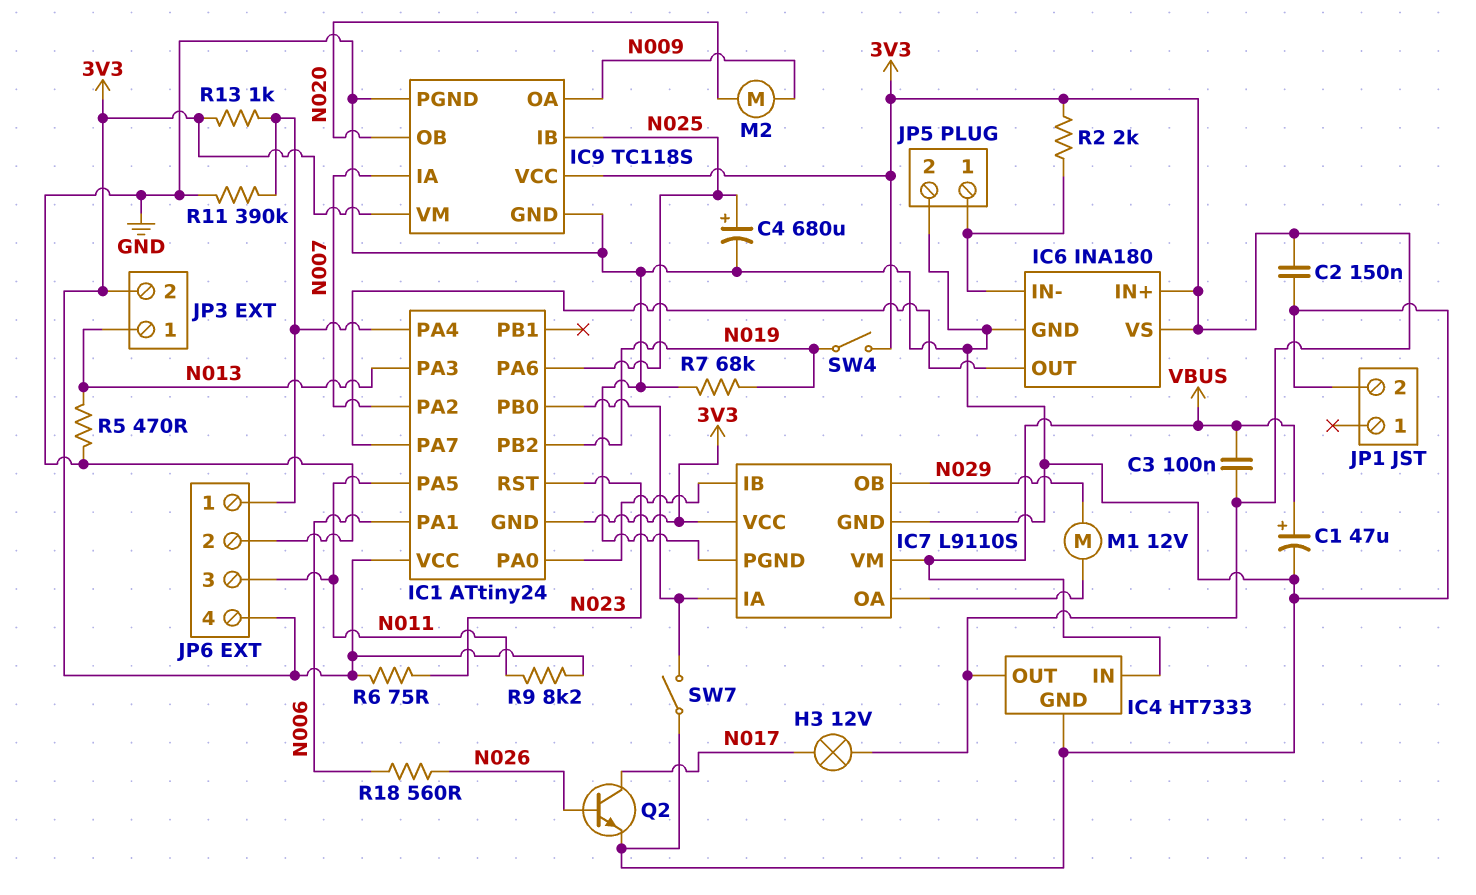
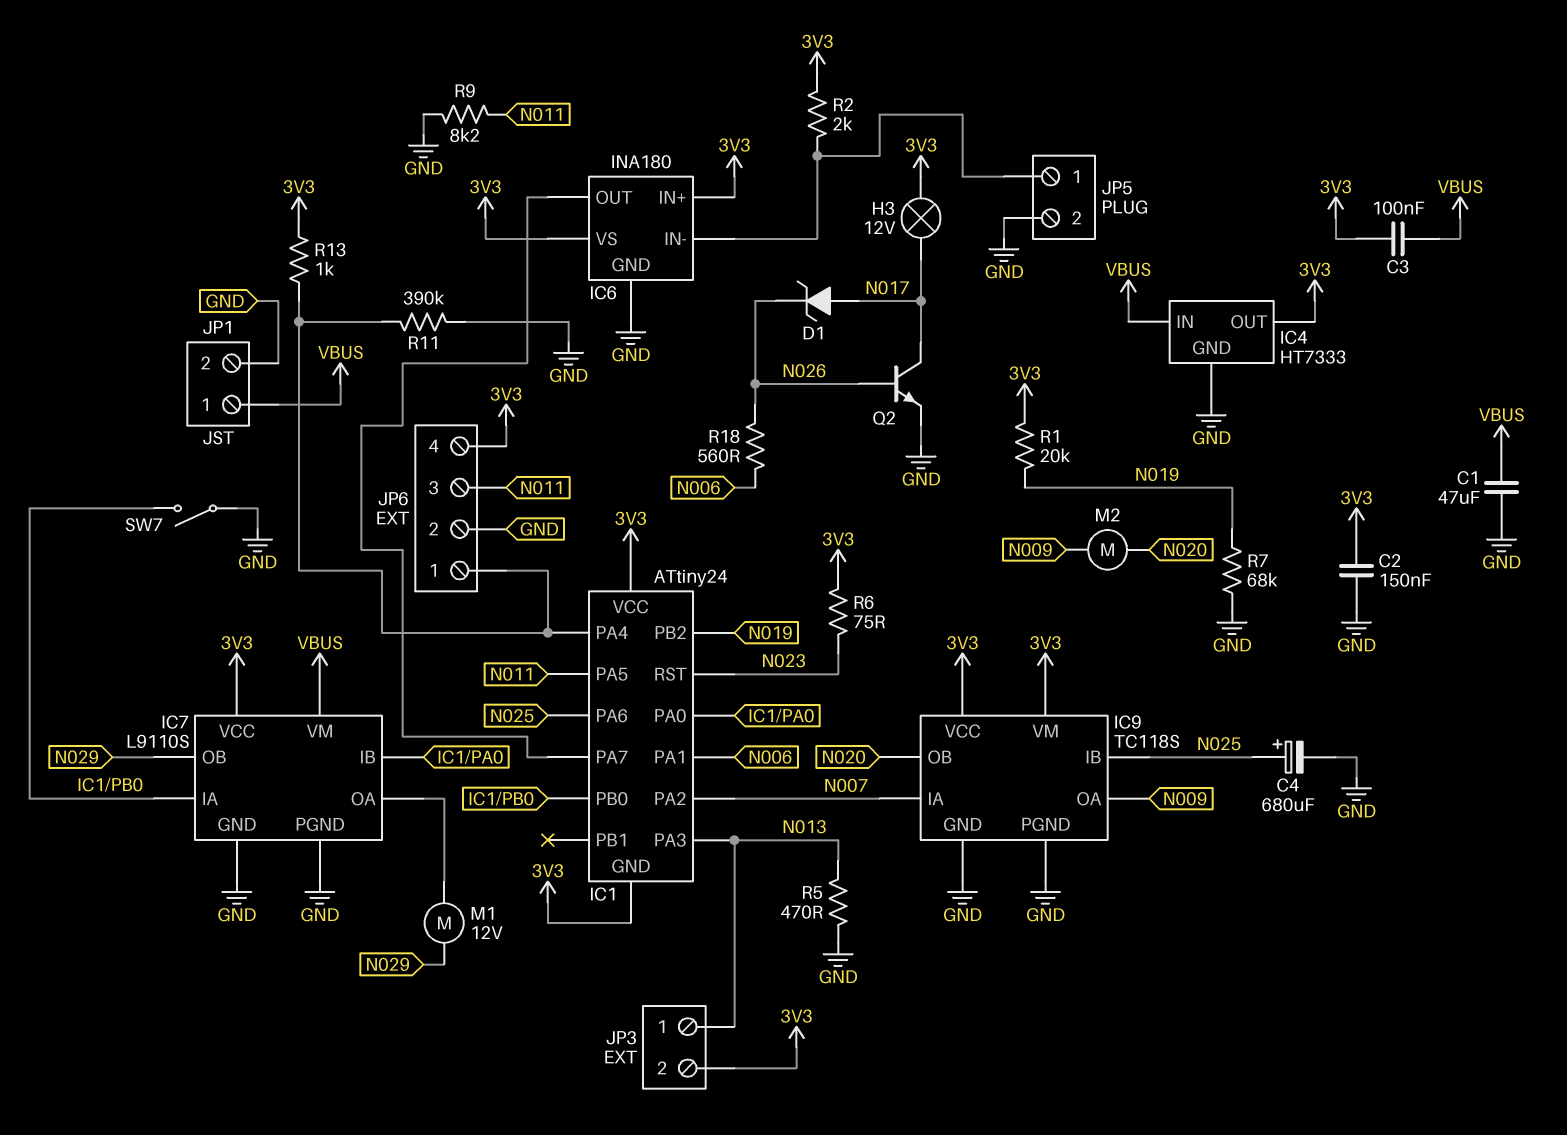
C1: 47uF (plus VBUS, minus GND) -> 47uF (GND, VBUS)
D1: none -> zener (A N017, K N026)
JP1 pin 1: none -> VBUS
R1: none -> 20k (3V3, N019)
R9: 8.2k (3V3, N011) -> 8.2k (GND, N011)
SW4: switch (3V3, N019) -> none

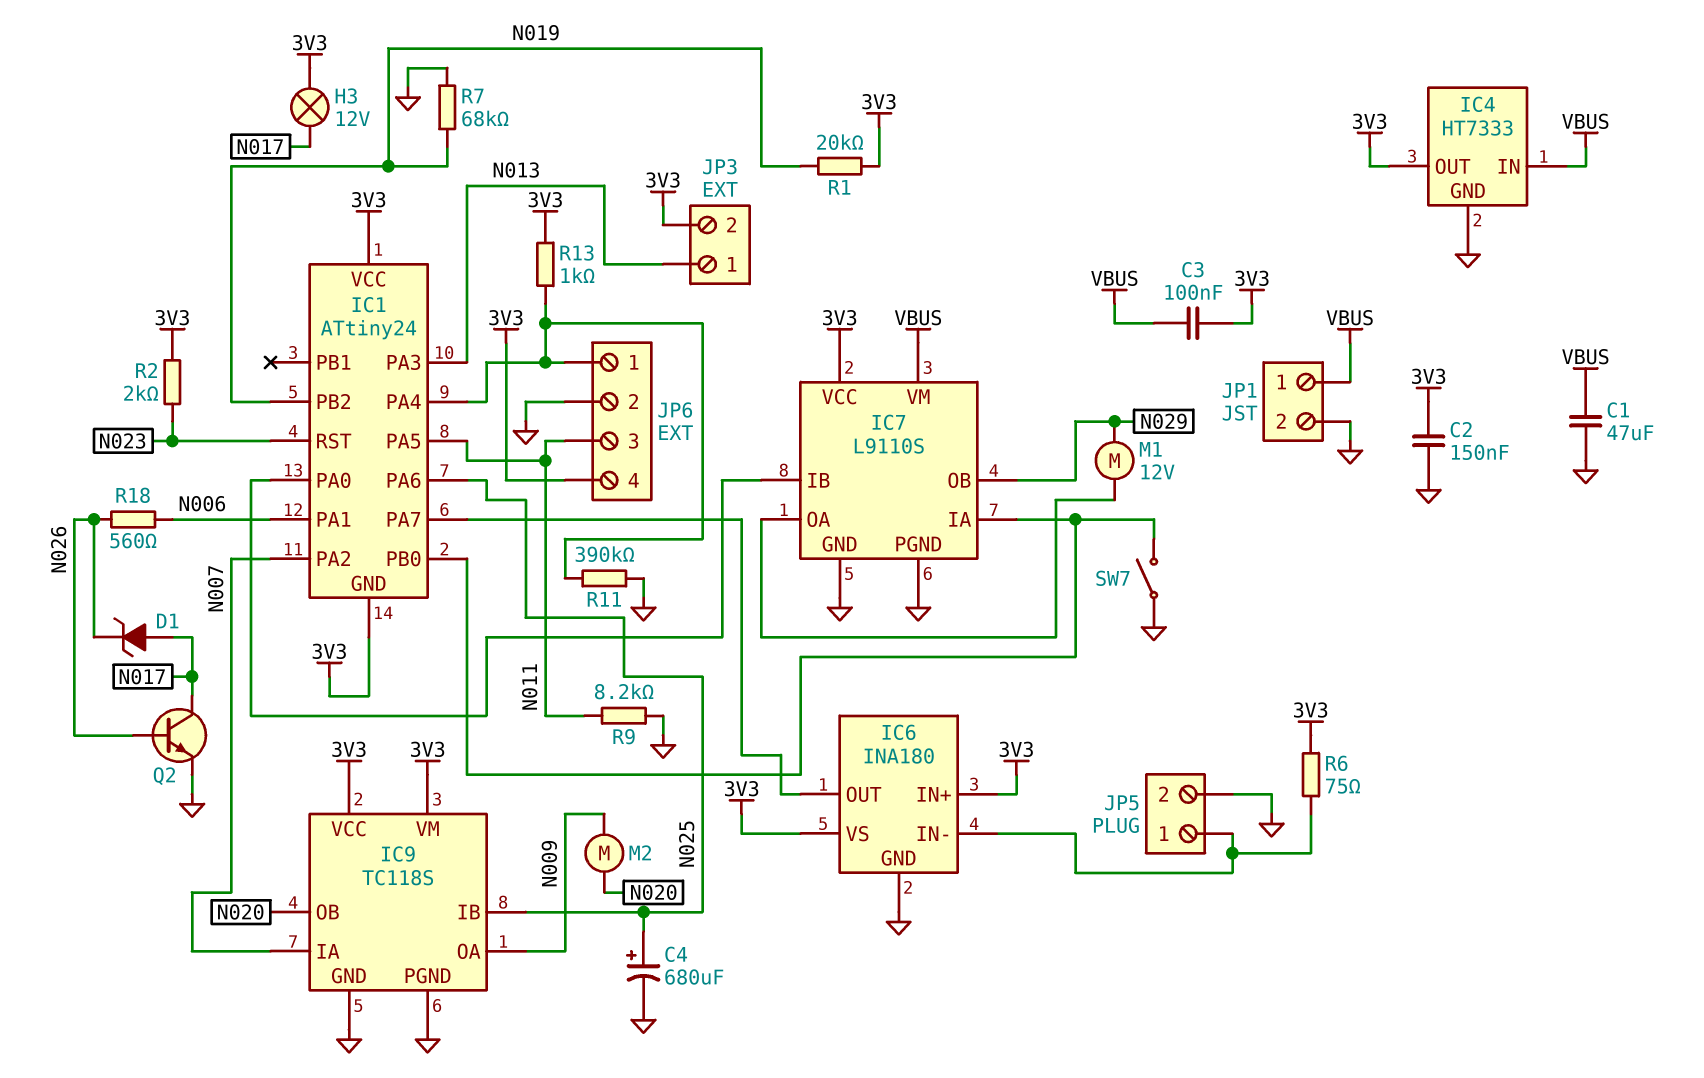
R2: 2k (3V3, IC6/IN-) -> 2k (3V3, N023)
R5: 470 (GND, N013) -> none
R6: 75 (3V3, N023) -> 75 (3V3, IC6/IN-)

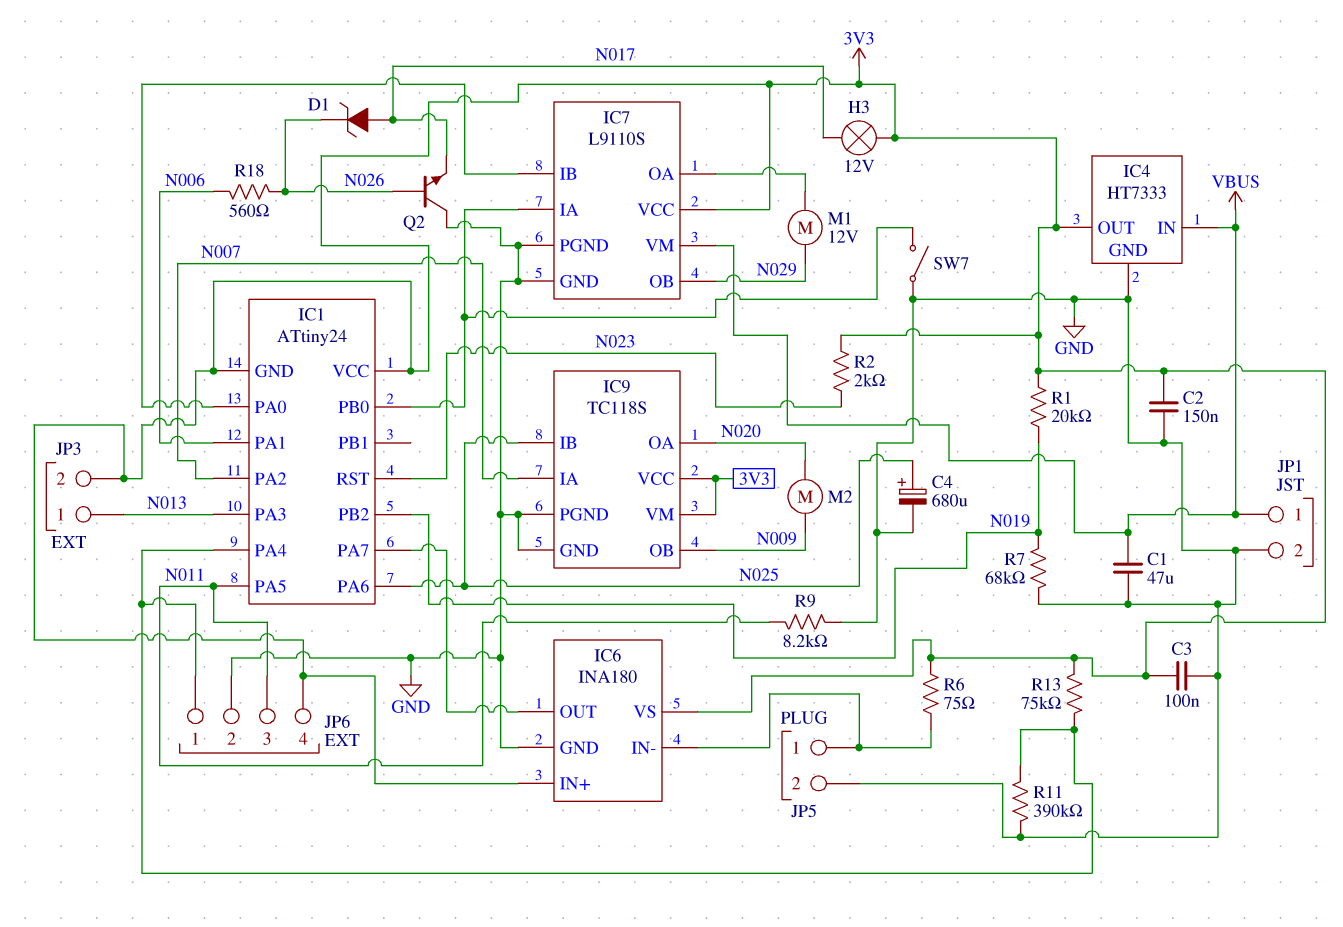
C3: 100nF (3V3, VBUS) -> 100nF (3V3, GND)
IC9 pin OA: N009 -> N020
IC9 pin OB: N020 -> N009
Q2: NPN (B N026, C N017, E GND) -> NPN (B N026, C GND, E N017)
R13: 1k (3V3, IC1/PA4) -> 75k (3V3, IC1/PA4)

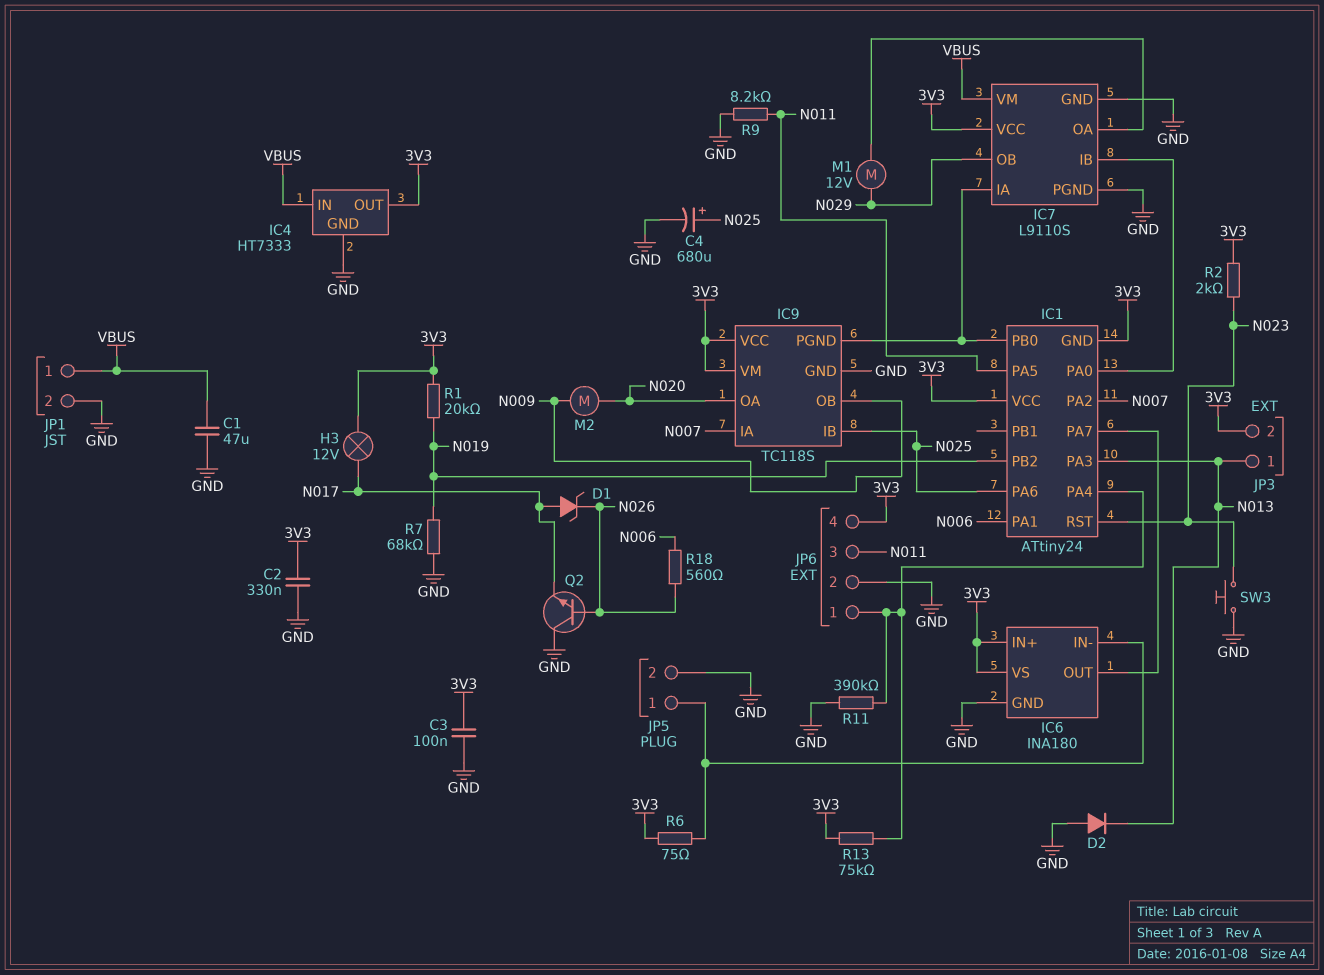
C2: 150nF (3V3, GND) -> 330nF (3V3, GND)
D2: none -> diode (A GND, K N013)
IC9 pin PGND: GND -> IC1/PB0
SW3: none -> button (GND, N023)
SW7: switch (GND, IC1/PB0) -> none

